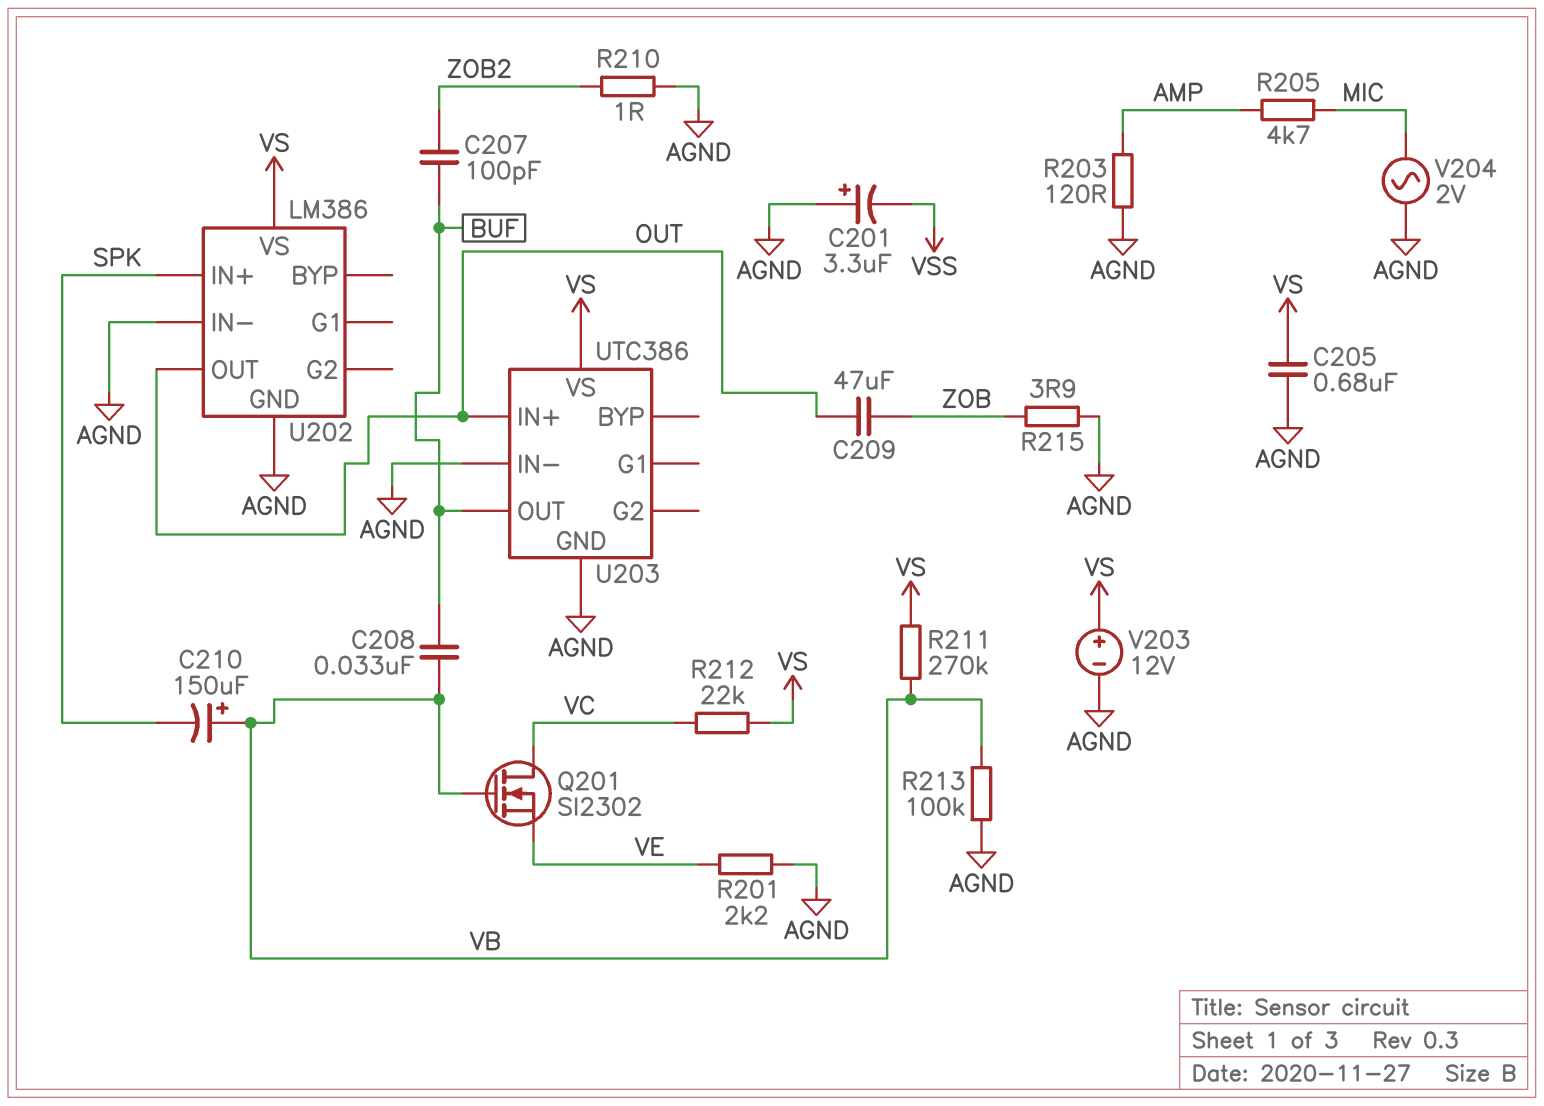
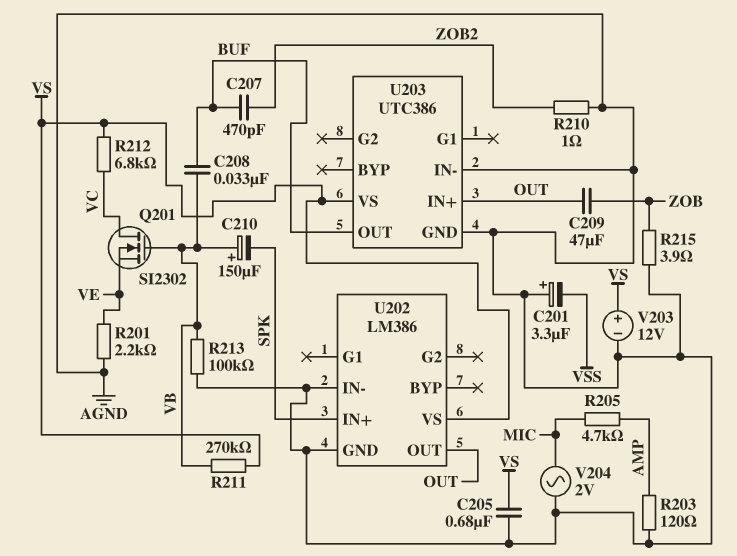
C207: 100pF (BUF, ZOB2) -> 470pF (BUF, ZOB2)
R212: 22k (VC, VS) -> 6.8k (VC, VS)

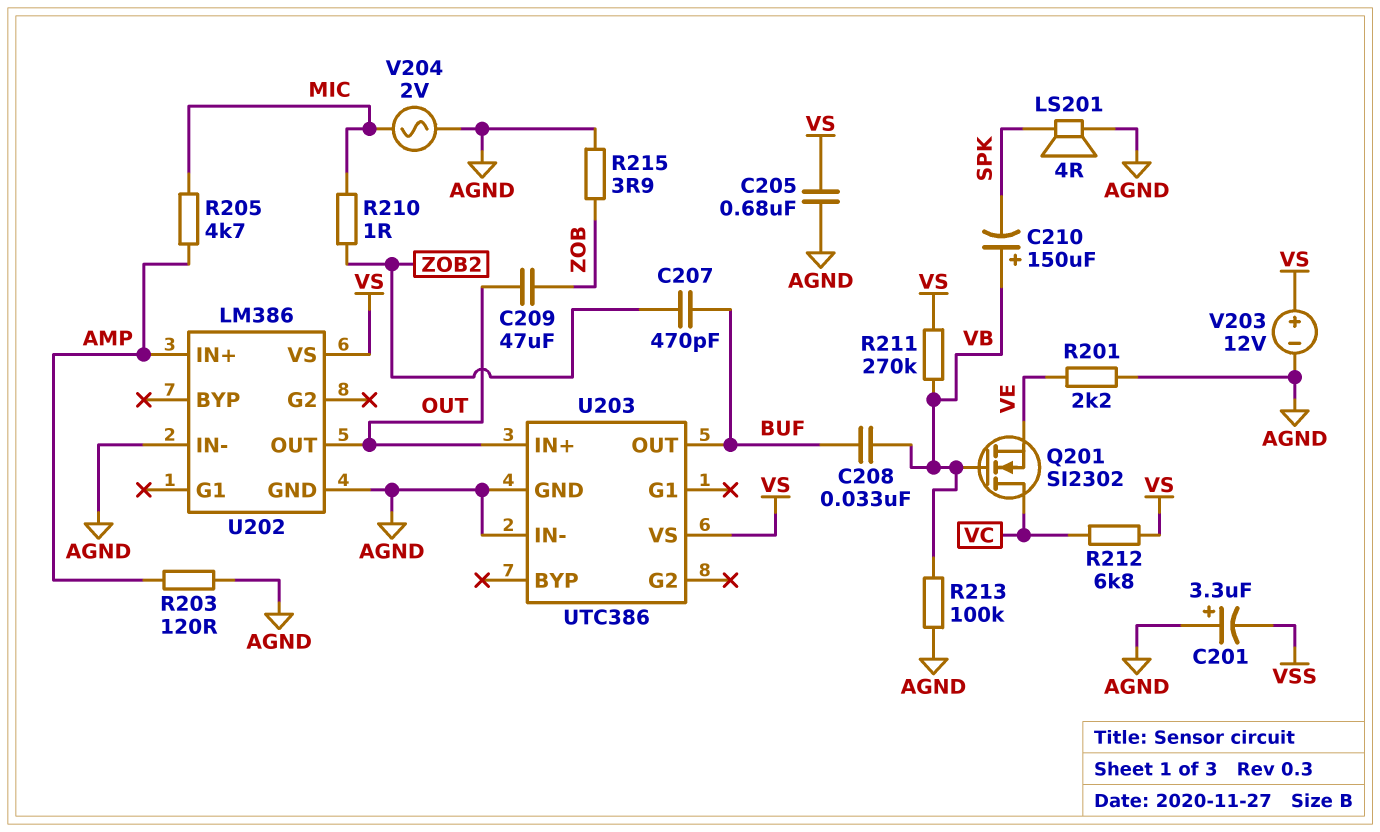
LS201: none -> speaker 4R (AGND, SPK)
R210: 1 (AGND, ZOB2) -> 1 (MIC, ZOB2)
U202 pin IN+: SPK -> AMP

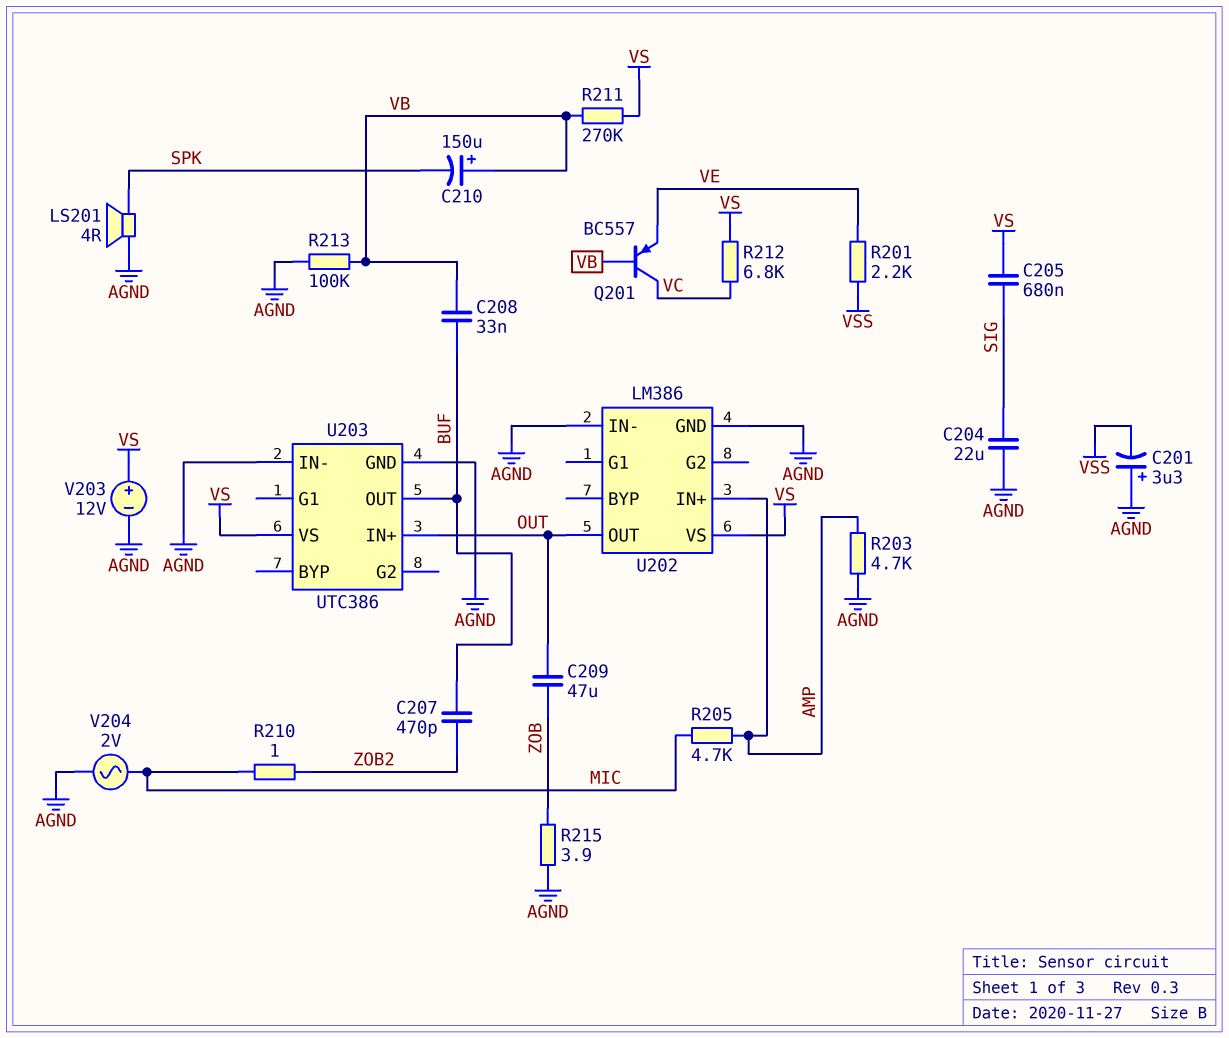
C204: none -> 22uF (AGND, SIG)
C205: 680nF (AGND, VS) -> 680nF (SIG, VS)
Q201: NMOS SI2302 (G VB, D VC, S VE) -> PNP BC557 (B VB, C VC, E VE)
R201: 2.2k (AGND, VE) -> 2.2k (VE, VSS)
R203: 120 (AGND, AMP) -> 4.7k (AGND, AMP)

